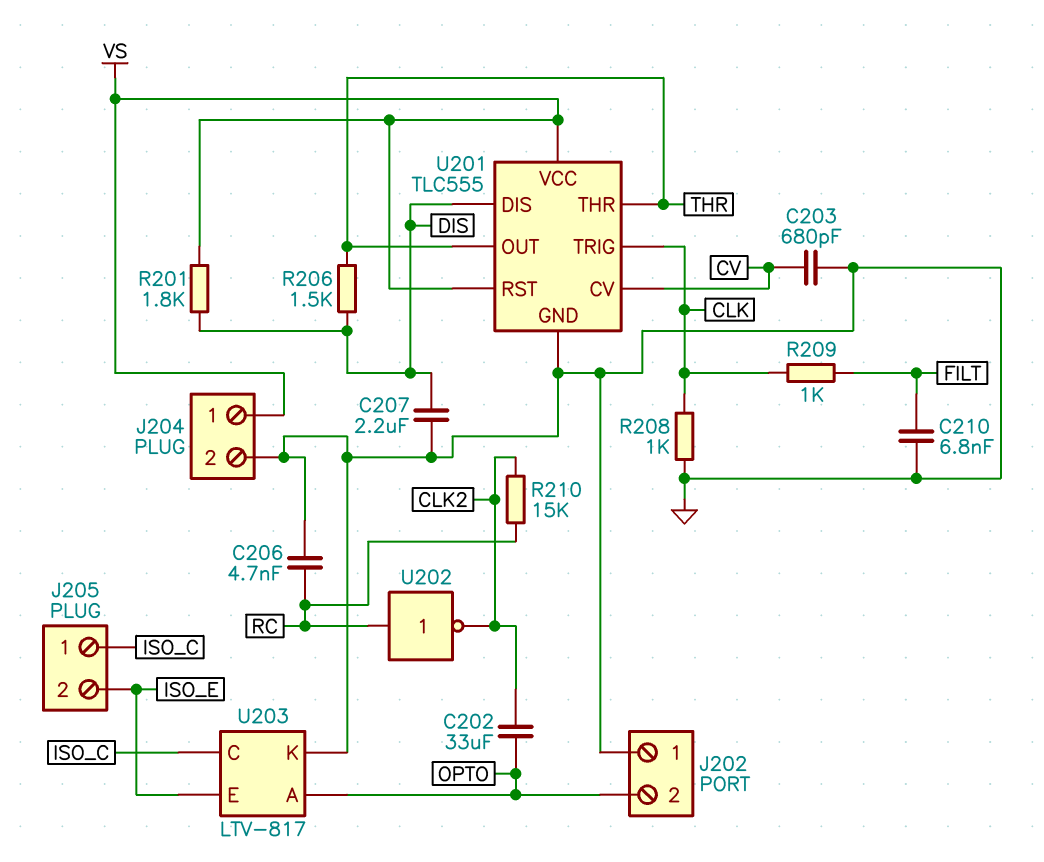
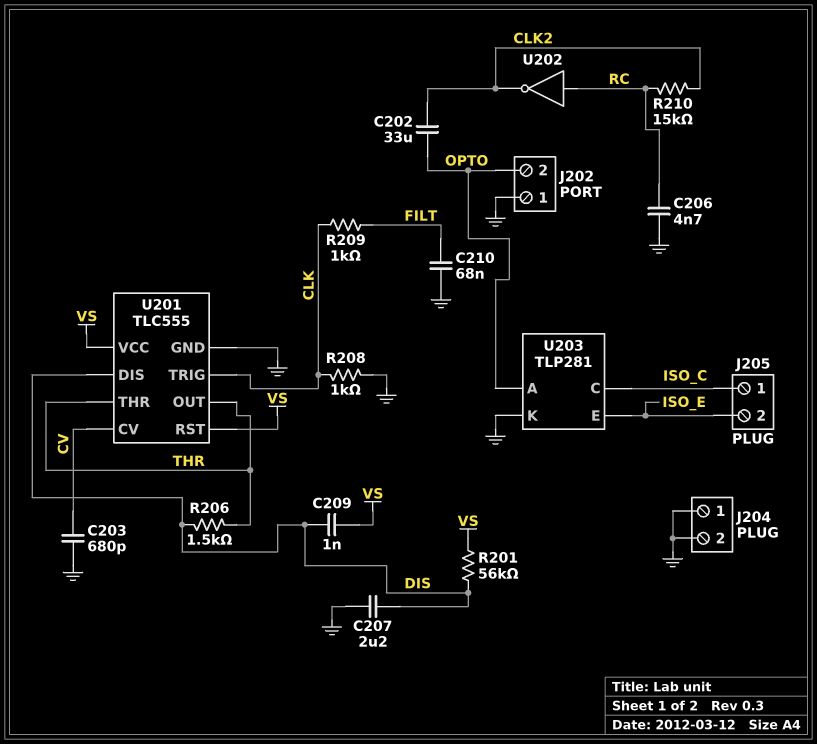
C209: none -> 1nF (DIS, VS)
C210: 6.8nF (FILT, GND) -> 68nF (FILT, GND)
J204 pin 1: VS -> GND
R201: 1.8k (DIS, VS) -> 56k (DIS, VS)
U203: LTV-817 -> TLP281

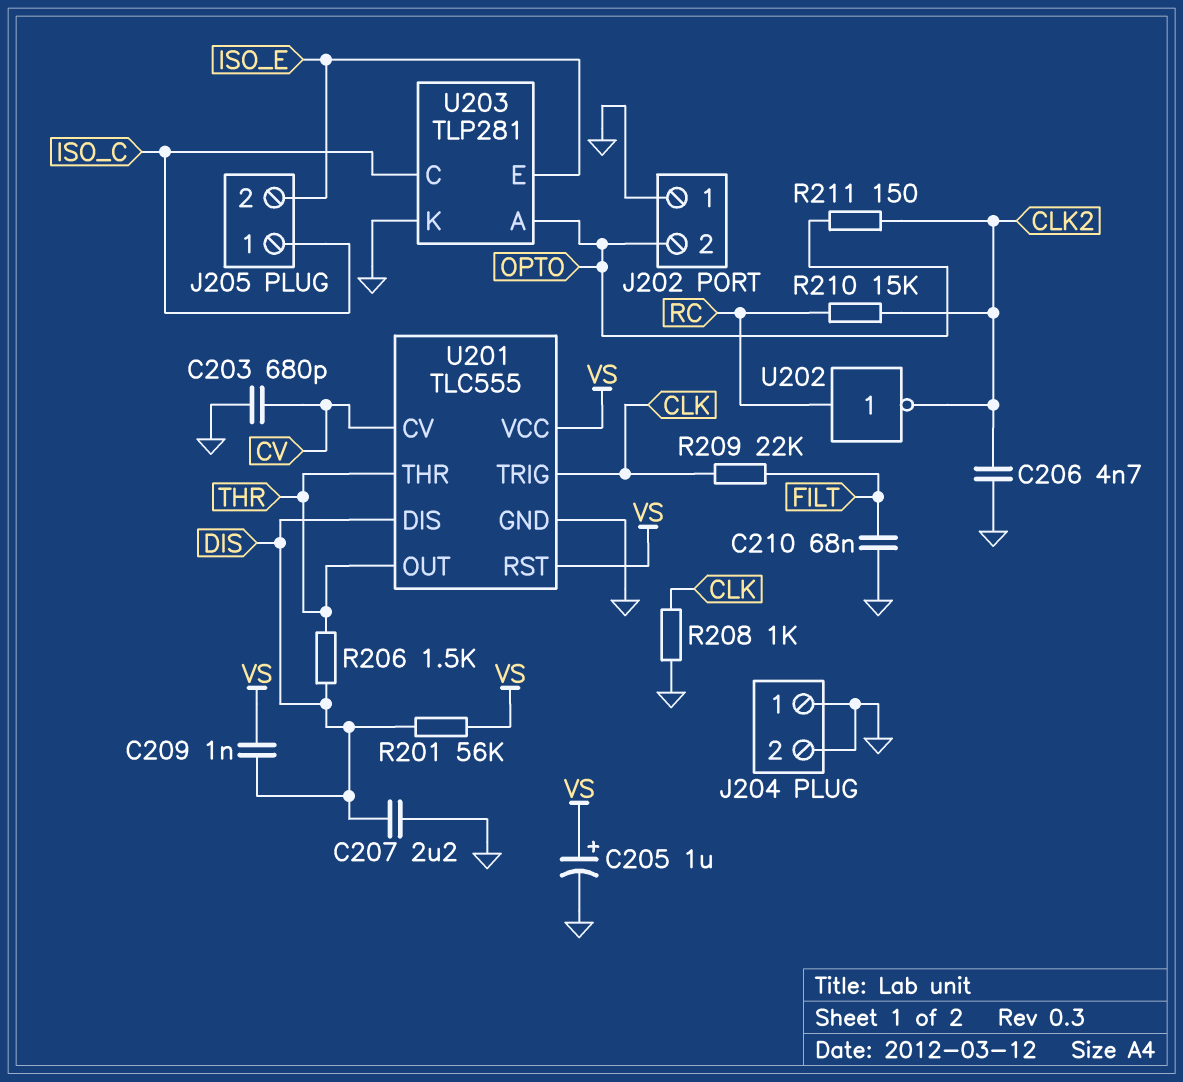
C202: 33uF (CLK2, OPTO) -> none
C205: none -> 1uF (plus VS, minus GND)
C206: 4.7nF (GND, RC) -> 4.7nF (CLK2, GND)
R209: 1k (CLK, FILT) -> 22k (CLK, FILT)
R211: none -> 150 (CLK2, OPTO)

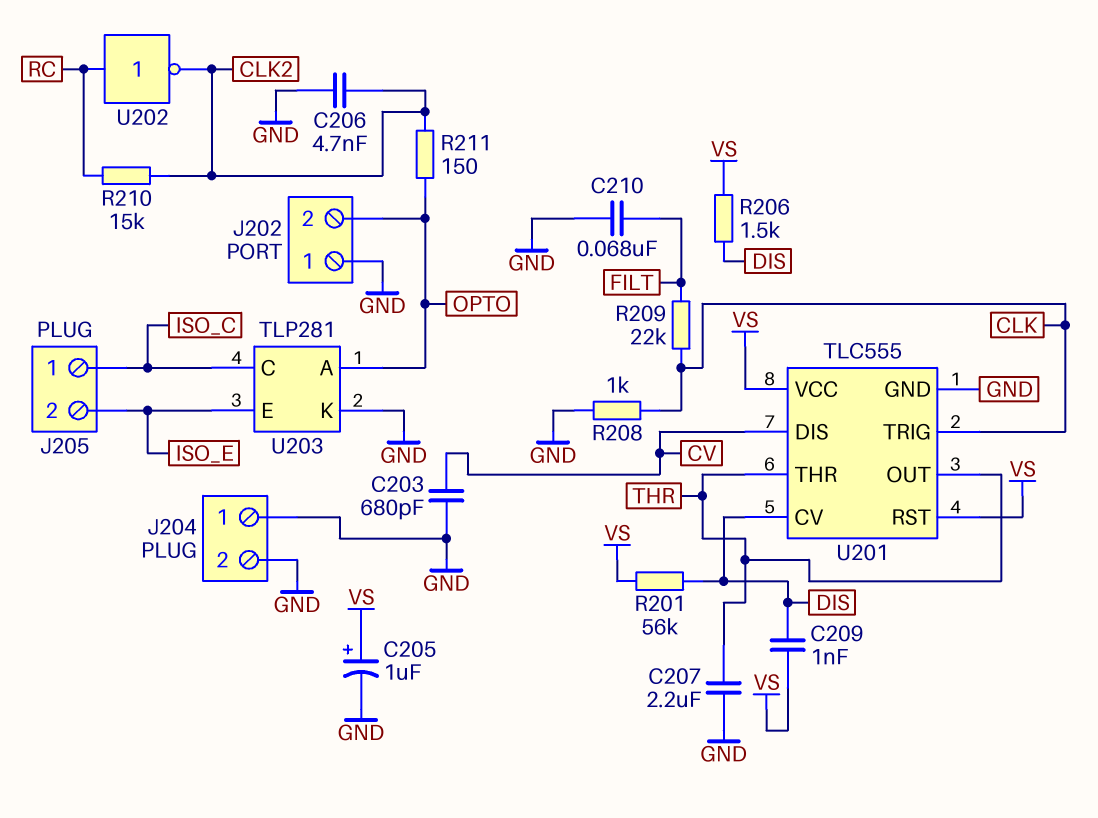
C207: 2.2uF (DIS, GND) -> 2.2uF (GND, THR)
R206: 1.5k (DIS, THR) -> 1.5k (DIS, VS)
U201 pin CV: CV -> DIS
U201 pin DIS: DIS -> CV

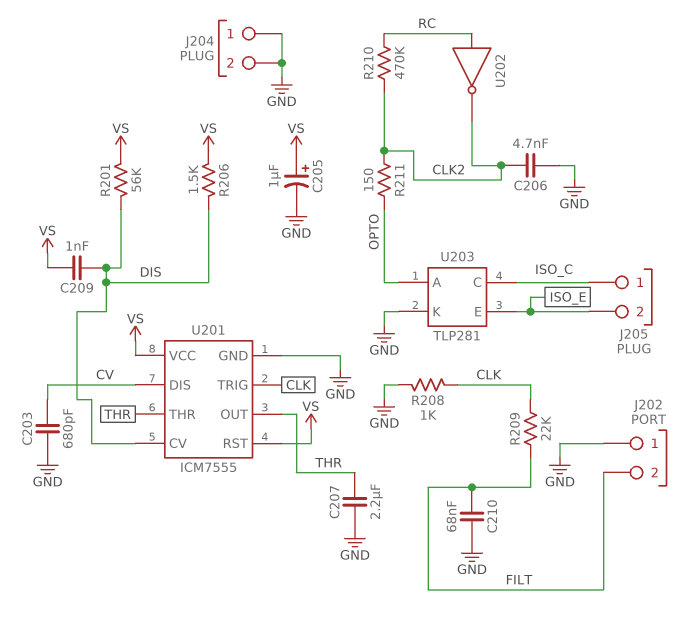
J202 pin 2: OPTO -> FILT
R210: 15k (CLK2, RC) -> 470k (CLK2, RC)
U201: TLC555 -> ICM7555

